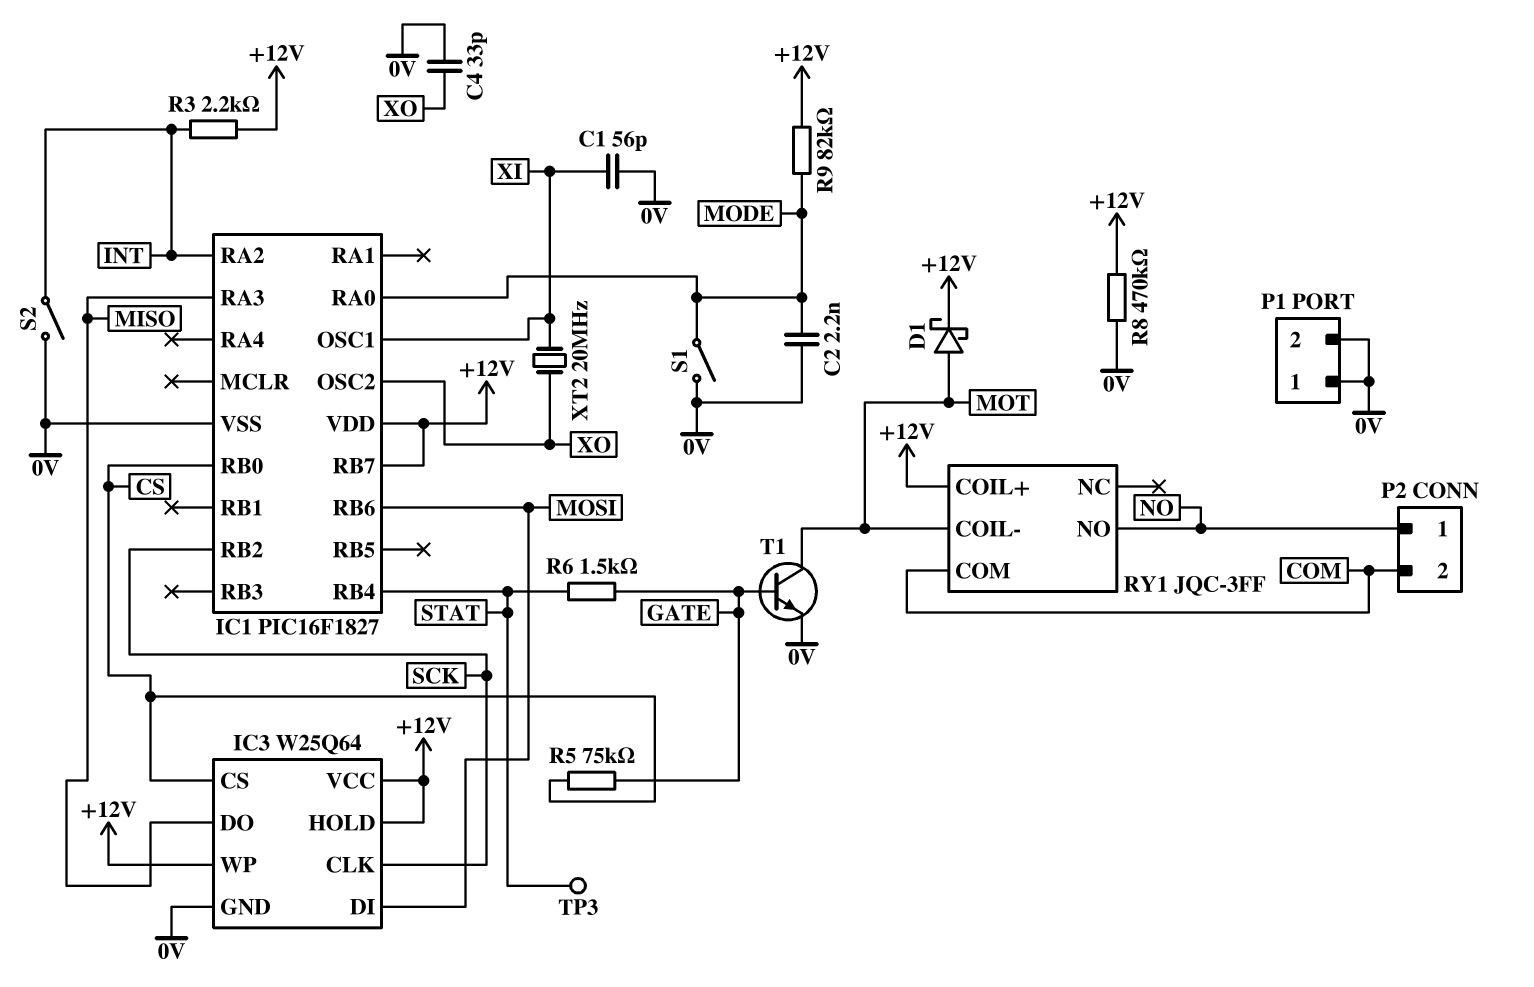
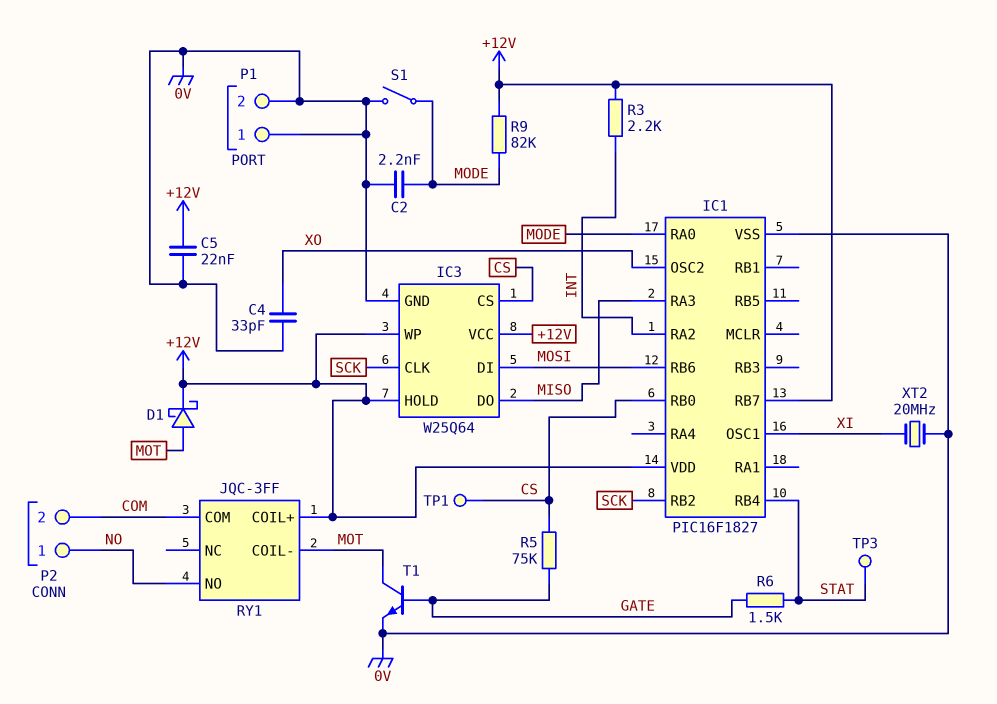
C1: 56pF (0V, XI) -> none
C5: none -> 22nF (+12V, 0V)
R8: 470k (+12V, 0V) -> none
S2: switch (0V, INT) -> none
TP1: none -> test point (CS)
XT2: 20MHz (XI, XO) -> 20MHz (0V, XI)

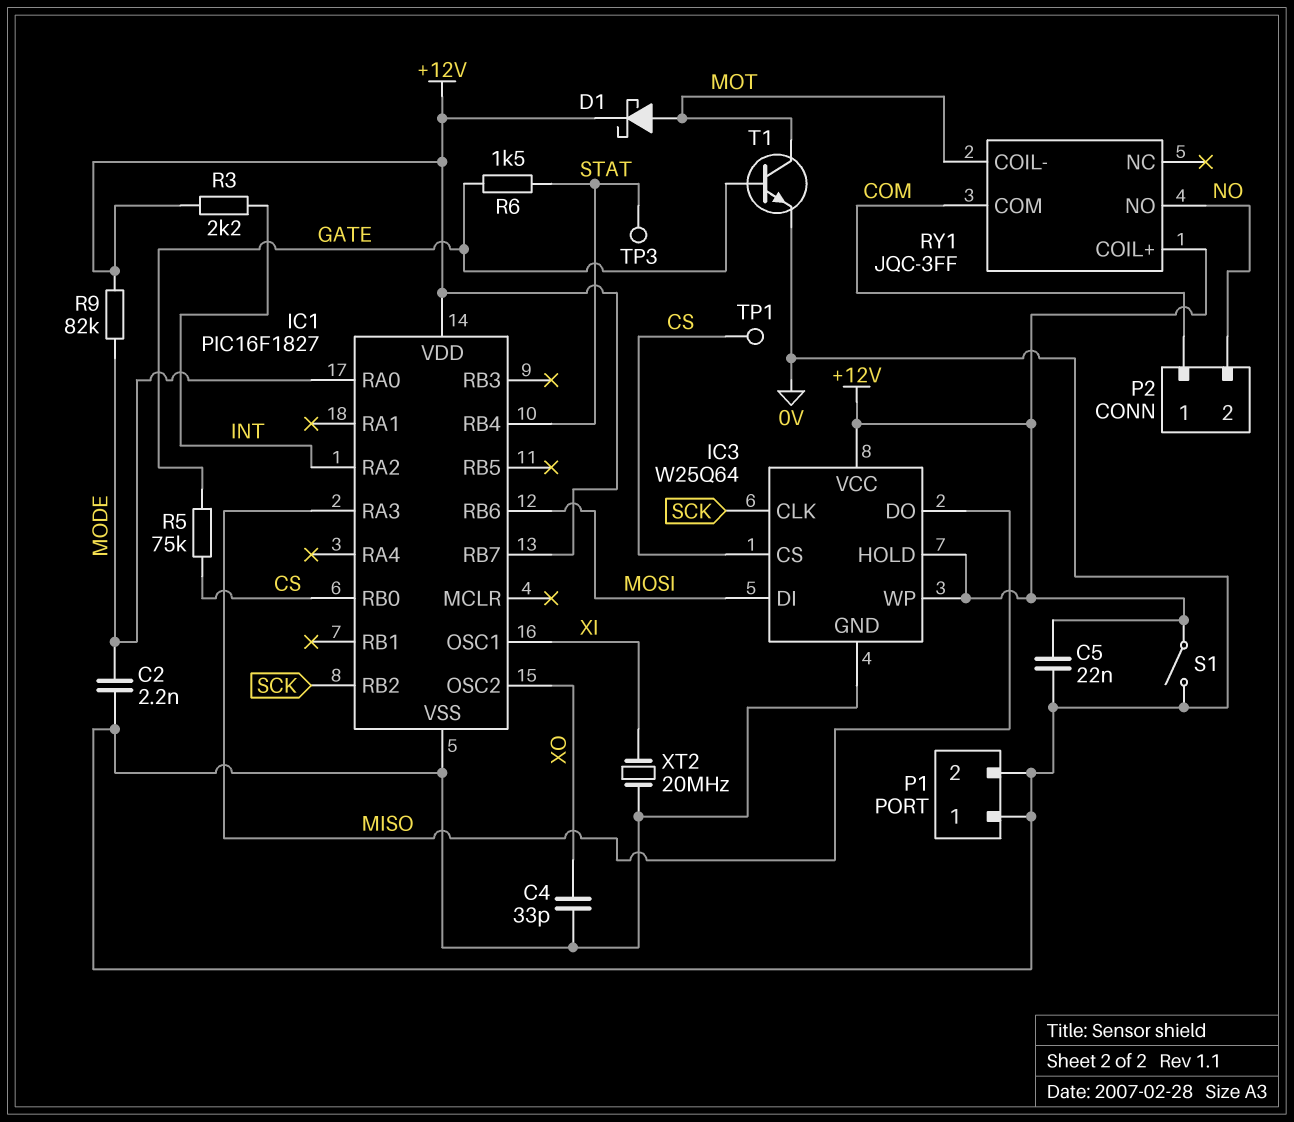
P2 pin 1: NO -> COM
P2 pin 2: COM -> NO
S1: switch (0V, MODE) -> switch (+12V, 0V)

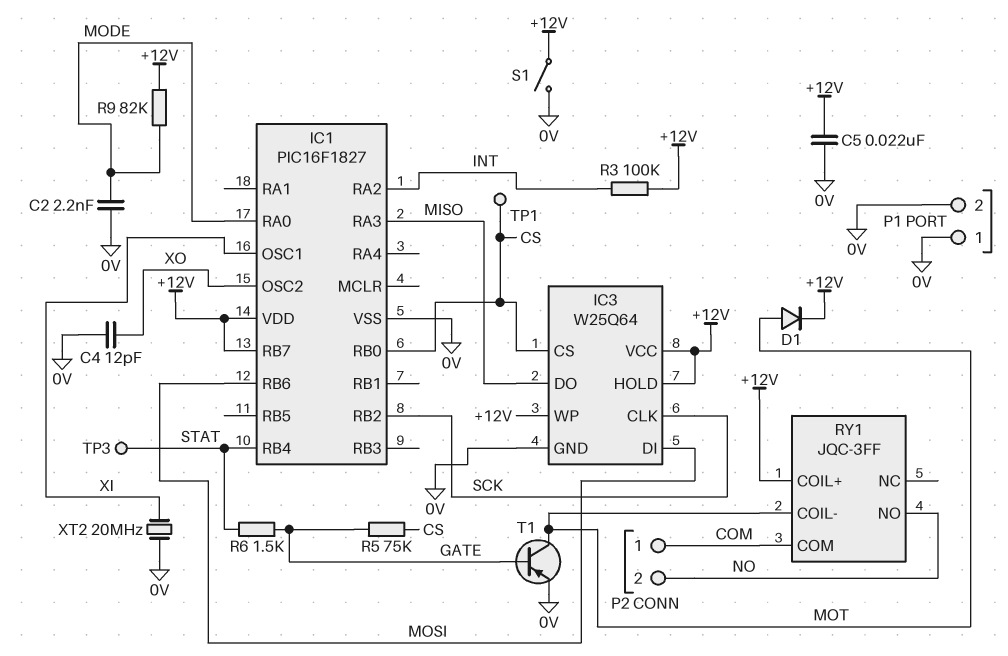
C4: 33pF (0V, XO) -> 12pF (0V, XO)
D1: schottky (A MOT, K +12V) -> diode (A MOT, K +12V)
R3: 2.2k (+12V, INT) -> 100k (+12V, INT)
T1: NPN (B GATE, C MOT, E 0V) -> PNP (B GATE, C MOT, E 0V)

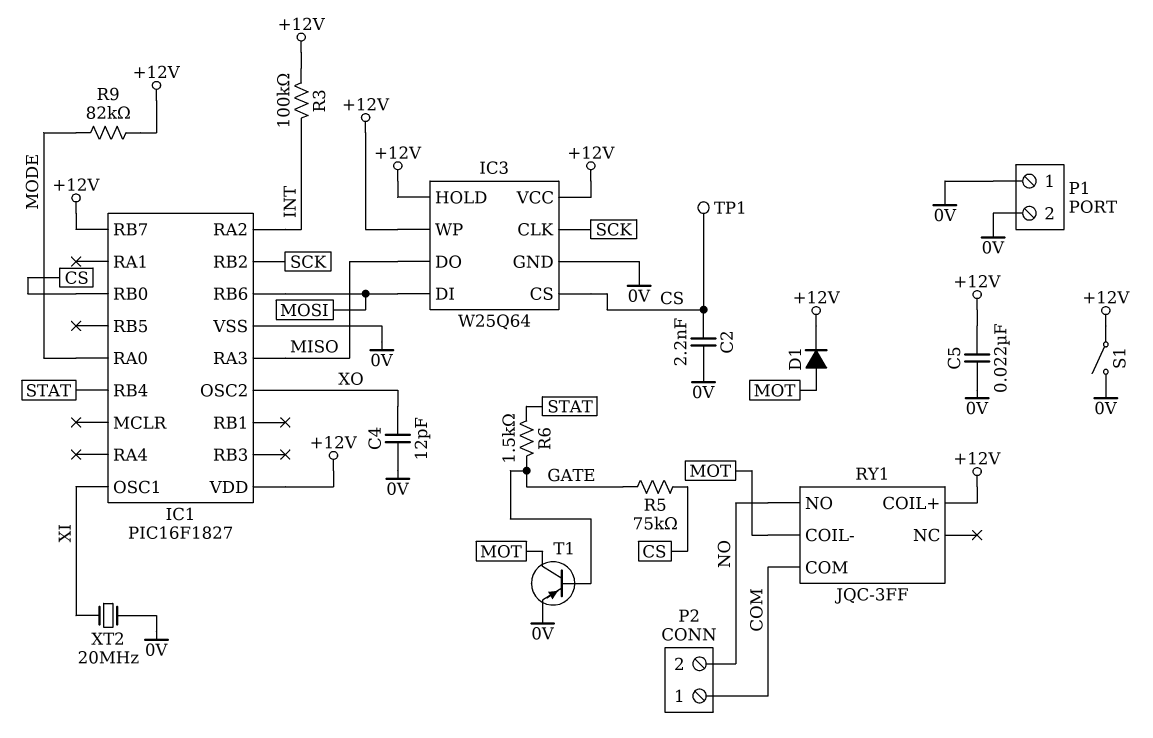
C2: 2.2nF (0V, MODE) -> 2.2nF (0V, CS)
TP3: test point (STAT) -> none

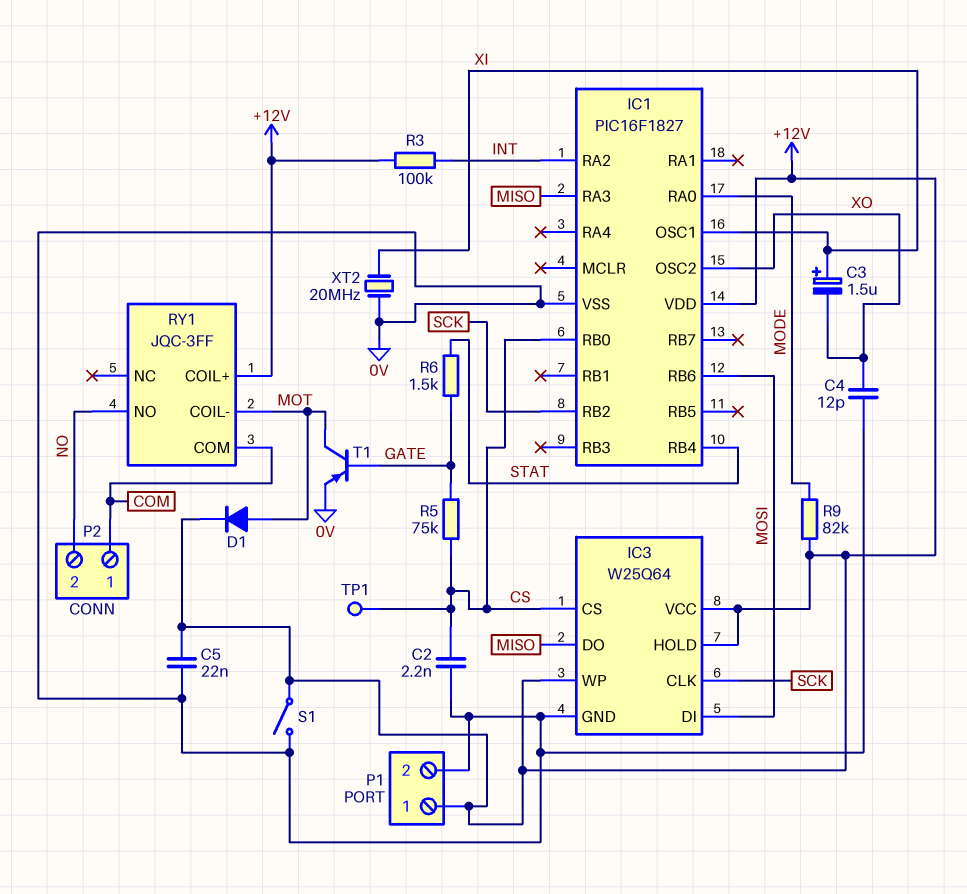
C3: none -> 1.5uF (plus XI, minus XO)
IC1 pin RB7: +12V -> none
P1 pin 1: 0V -> +12V

